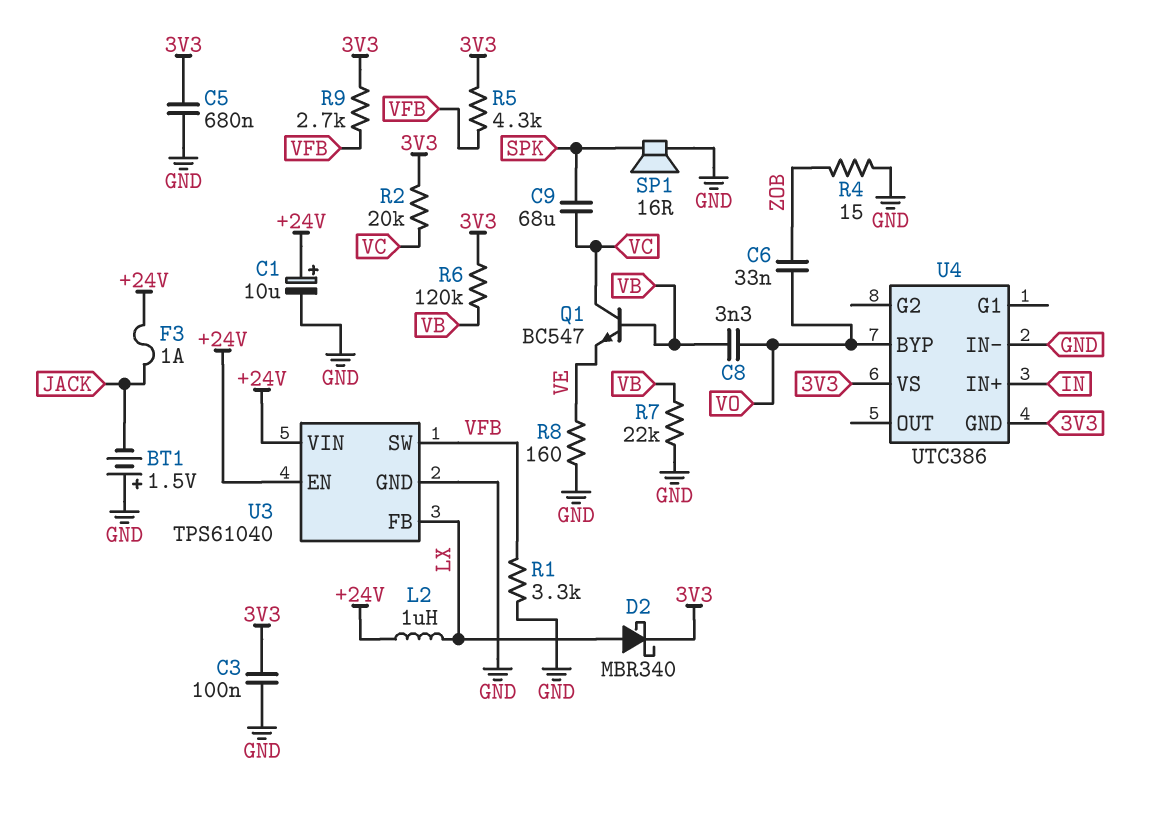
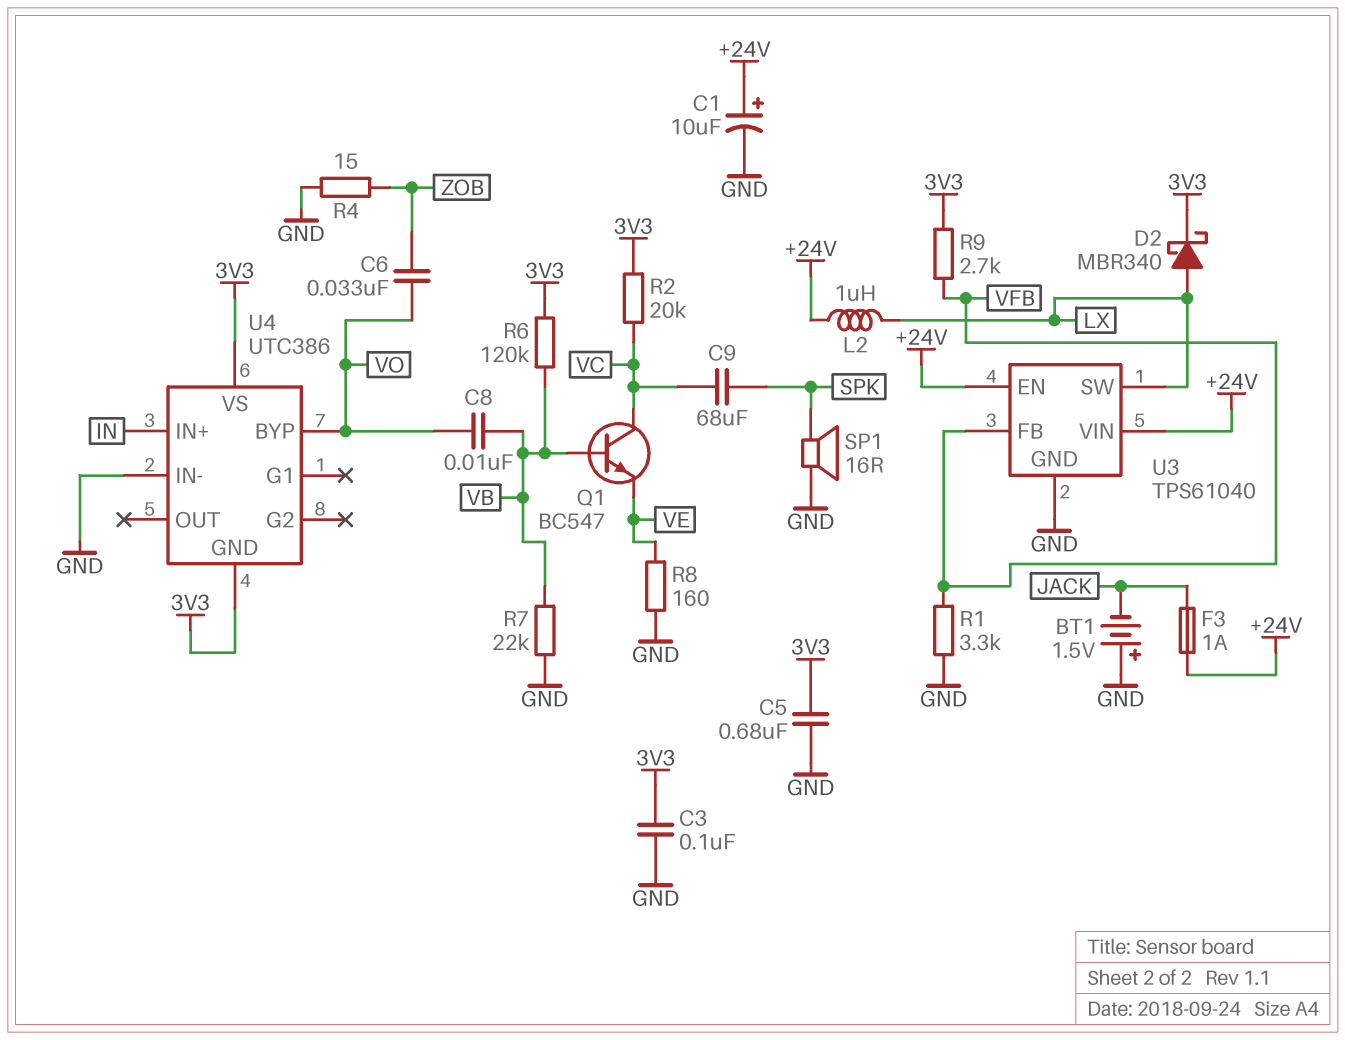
C8: 3.3nF (VB, VO) -> 10nF (VB, VO)
R5: 4.3k (3V3, VFB) -> none
U3 pin FB: LX -> VFB
U3 pin SW: VFB -> LX

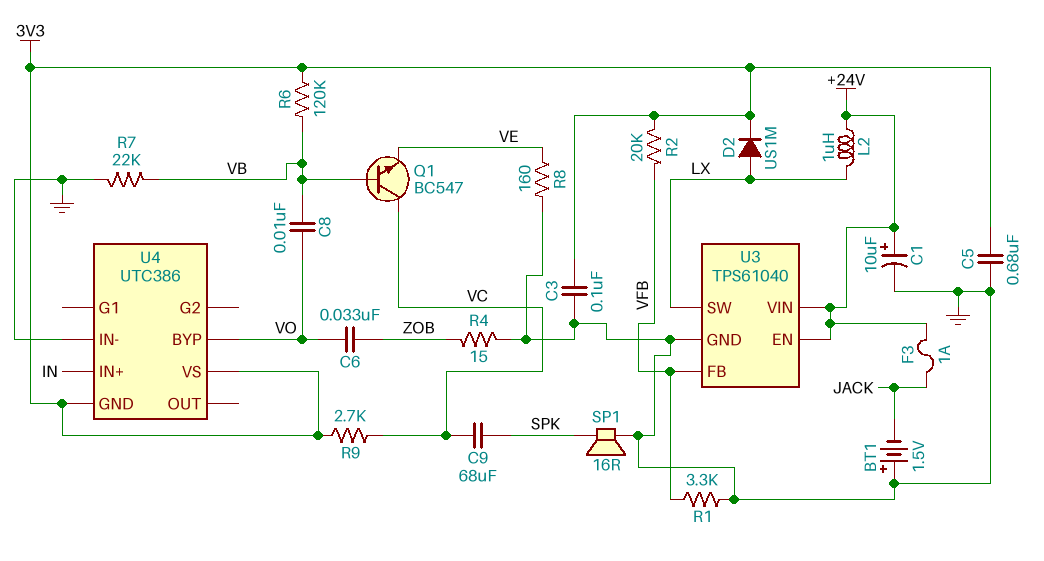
D2: schottky MBR340 (A LX, K 3V3) -> diode US1M (A LX, K 3V3)
R2: 20k (3V3, VC) -> 20k (3V3, VFB)
R9: 2.7k (3V3, VFB) -> 2.7k (3V3, VC)

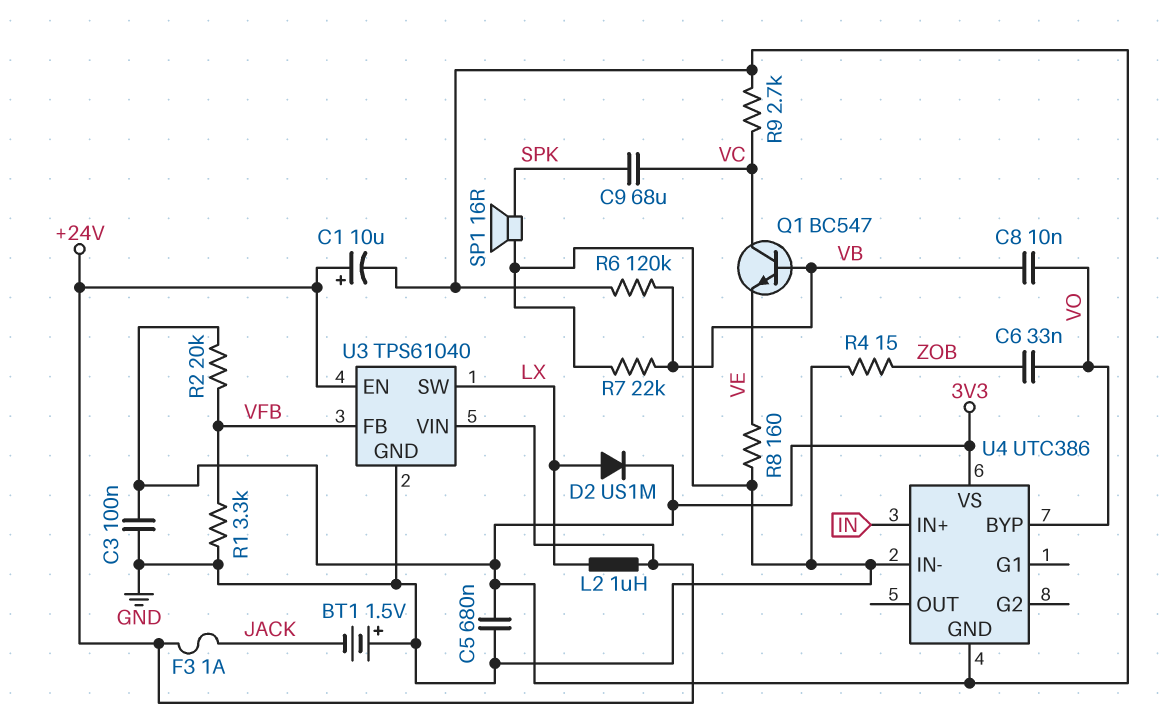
C1: 10uF (plus +24V, minus GND) -> 10uF (plus +24V, minus 3V3)

